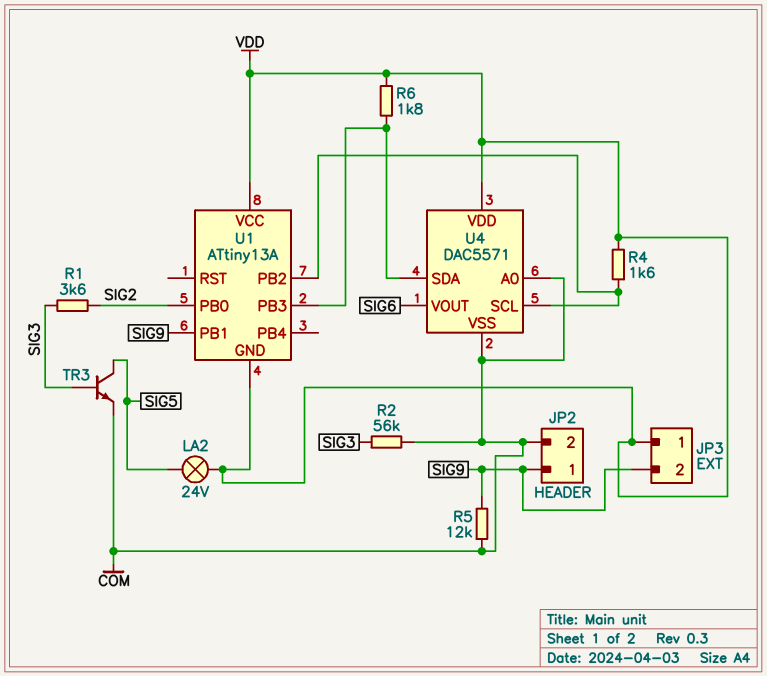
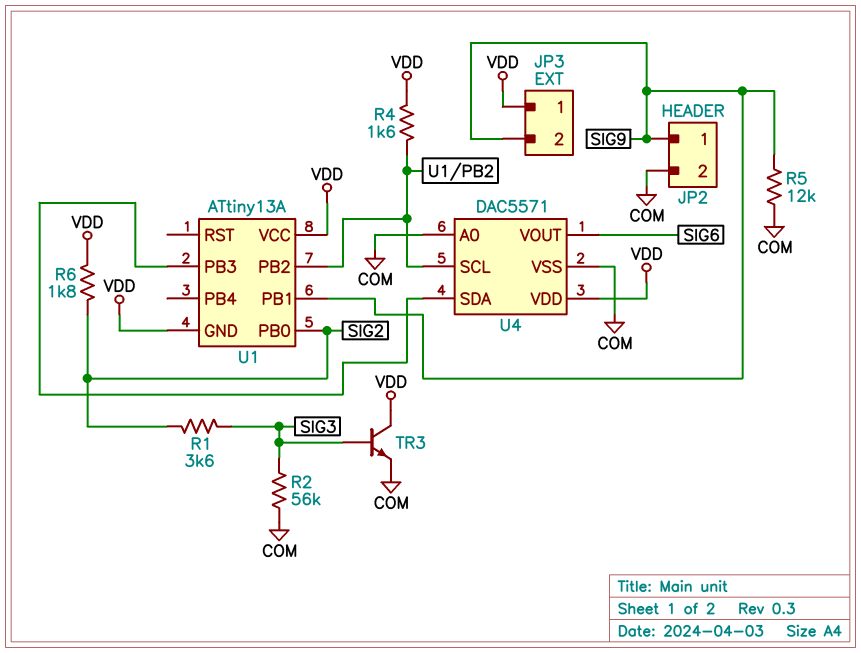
LA2: lamp 24V (SIG5, VDD) -> none
R6: 1.8k (U1/PB3, VDD) -> 1.8k (SIG2, VDD)
TR3: NPN (B SIG3, C SIG5, E COM) -> NPN (B SIG3, C VDD, E COM)

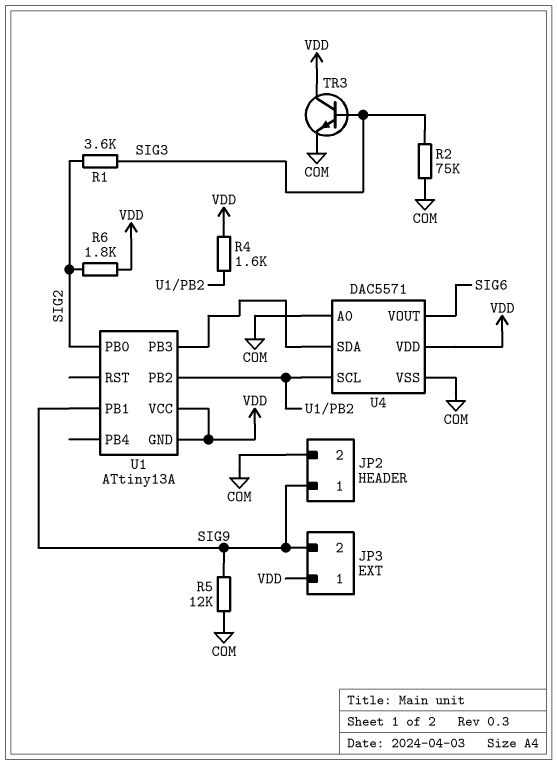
R2: 56k (COM, SIG3) -> 75k (COM, SIG3)

